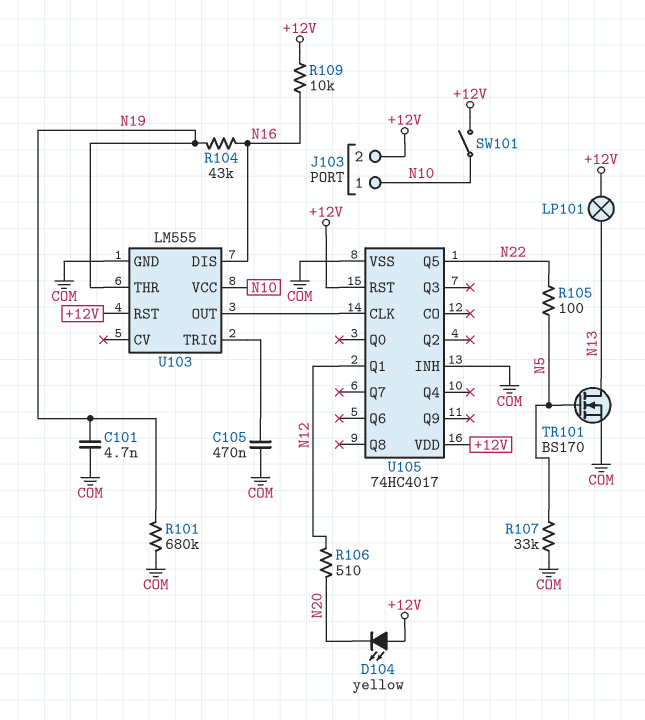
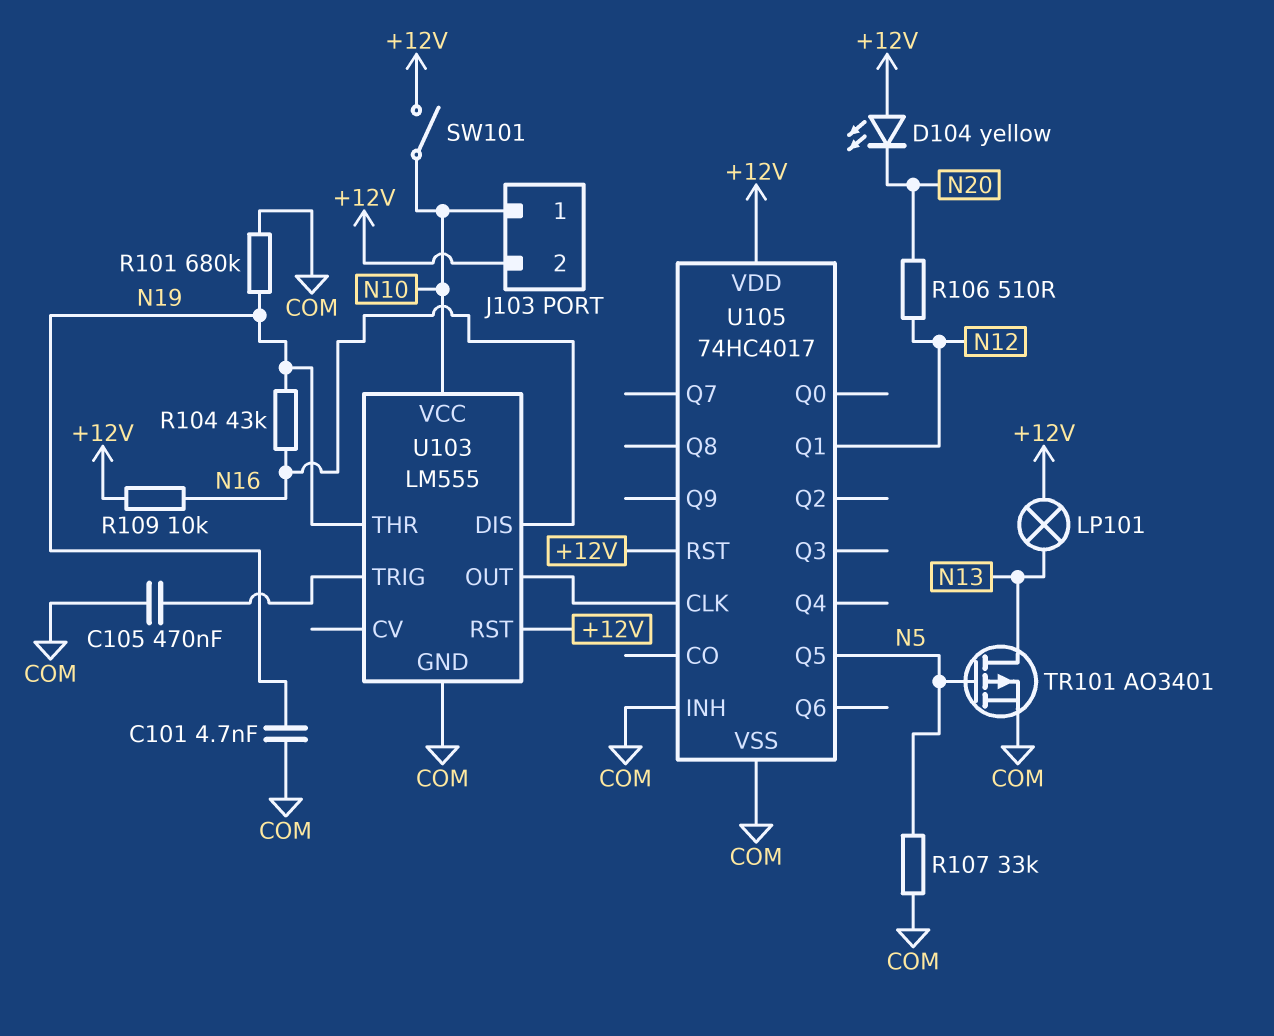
R105: 100 (N5, N22) -> none
TR101: NMOS BS170 (G N5, D N13, S COM) -> PMOS AO3401 (G N5, D N13, S COM)
U105 pin Q5: N22 -> N5

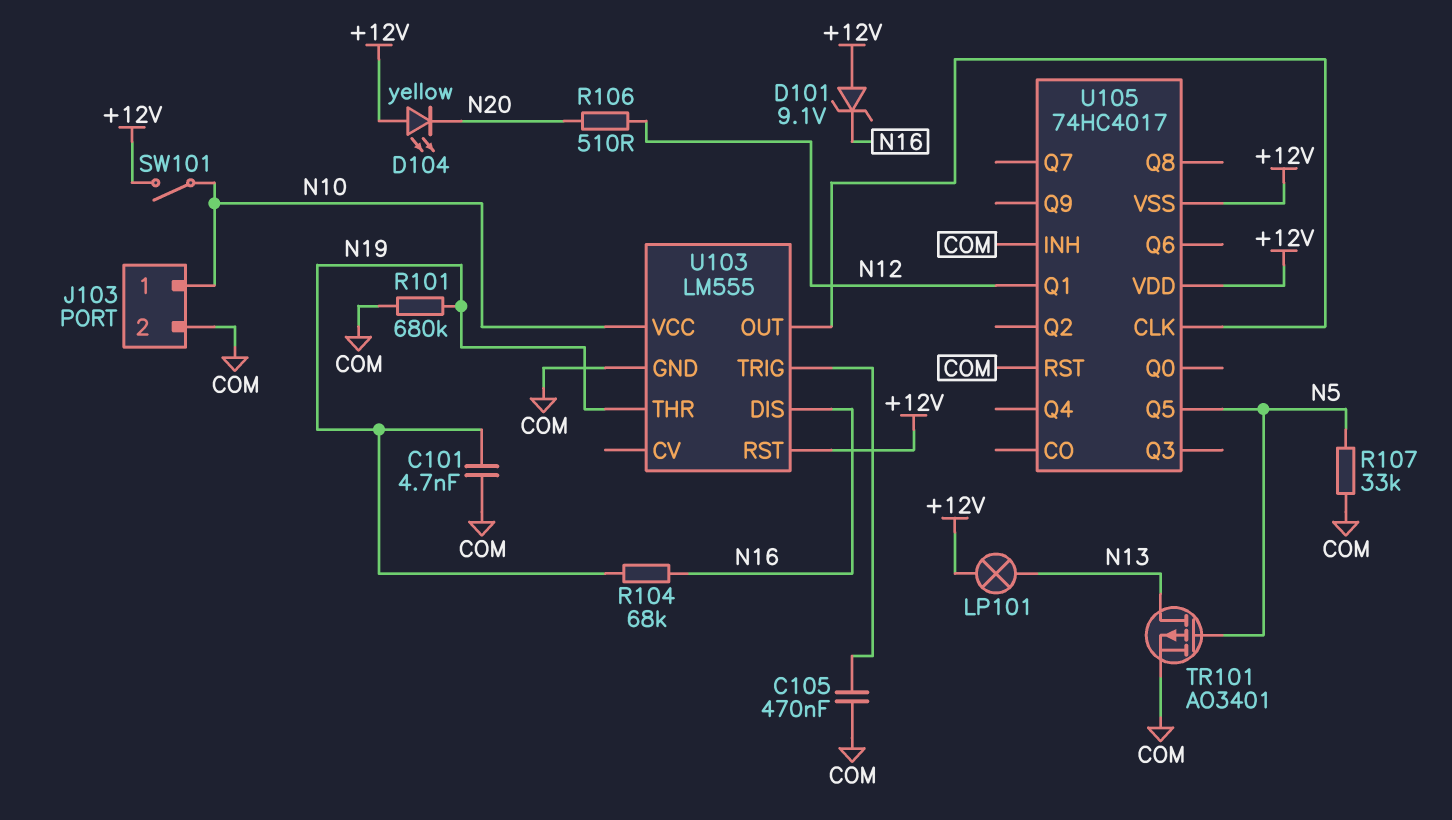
D101: none -> zener 9.1V (A +12V, K N16)
J103 pin 2: +12V -> COM
R104: 43k (N16, N19) -> 68k (N16, N19)
R109: 10k (+12V, N16) -> none
U105 pin RST: +12V -> COM
U105 pin VSS: COM -> +12V

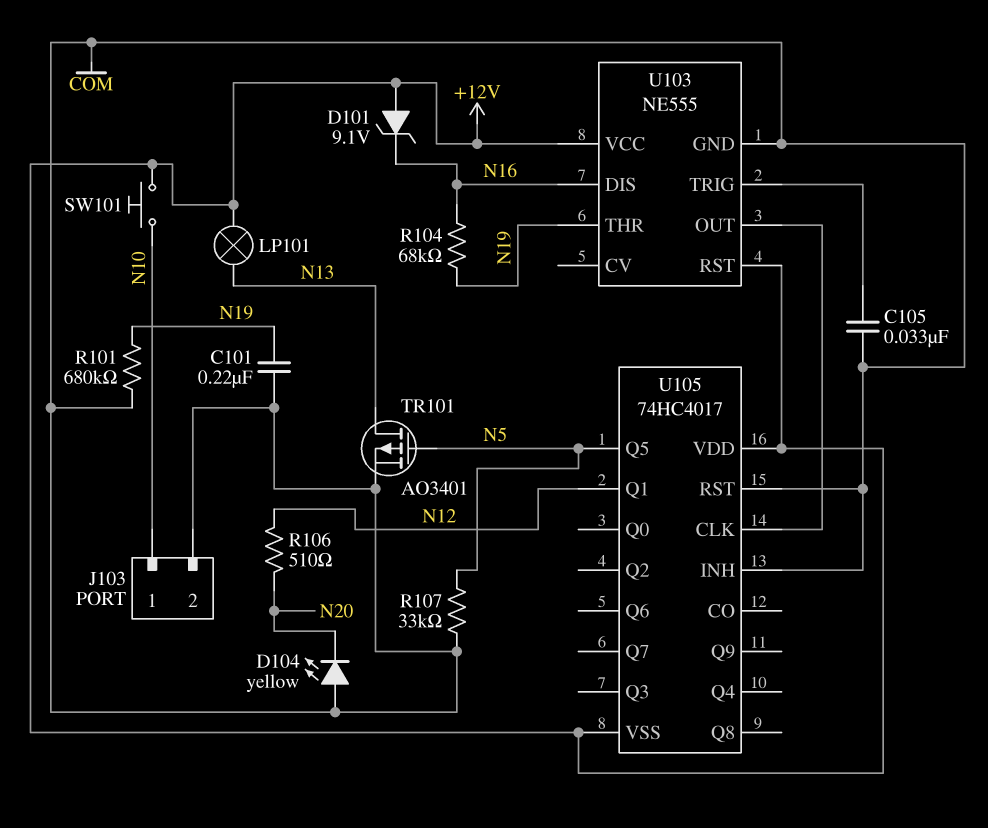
C101: 4.7nF (COM, N19) -> 220nF (COM, N19)
C105: 470nF (COM, U103/TRIG) -> 33nF (COM, U103/TRIG)
D104: LED yellow (A +12V, K N20) -> LED yellow (A COM, K N20)
SW101: switch (+12V, N10) -> button (+12V, N10)
U103: LM555 -> NE555
U103 pin VCC: N10 -> +12V

